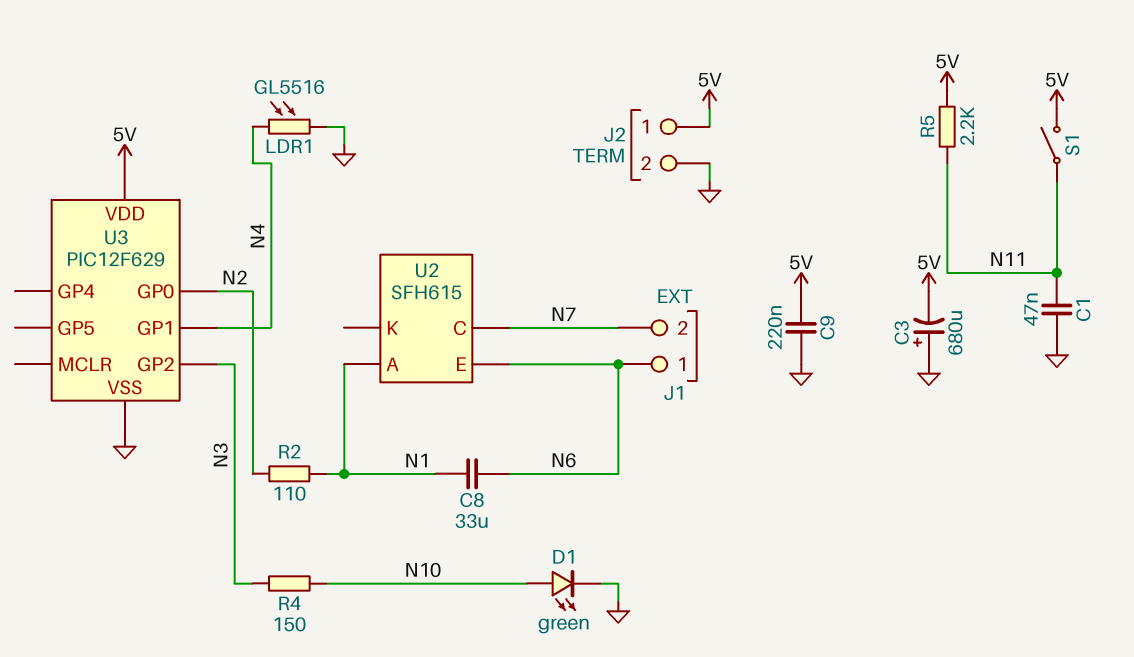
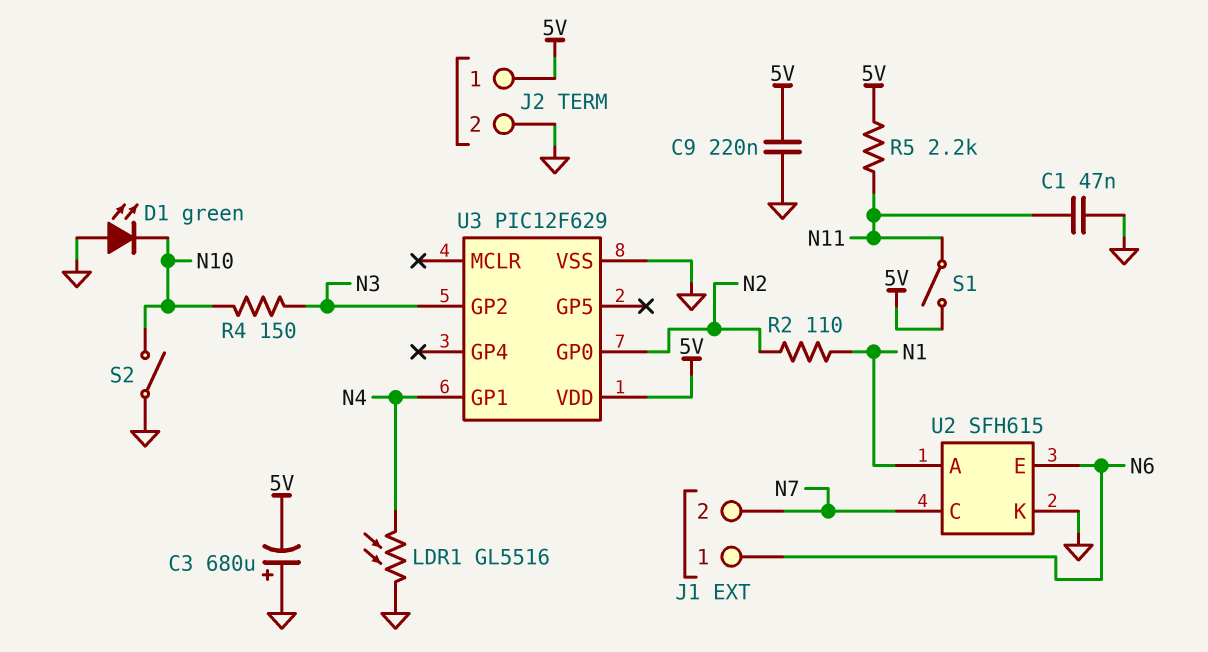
C8: 33uF (N1, N6) -> none
D1: LED green (A N10, K GND) -> LED green (A GND, K N10)
S2: none -> switch (GND, N10)
U2 pin K: none -> GND

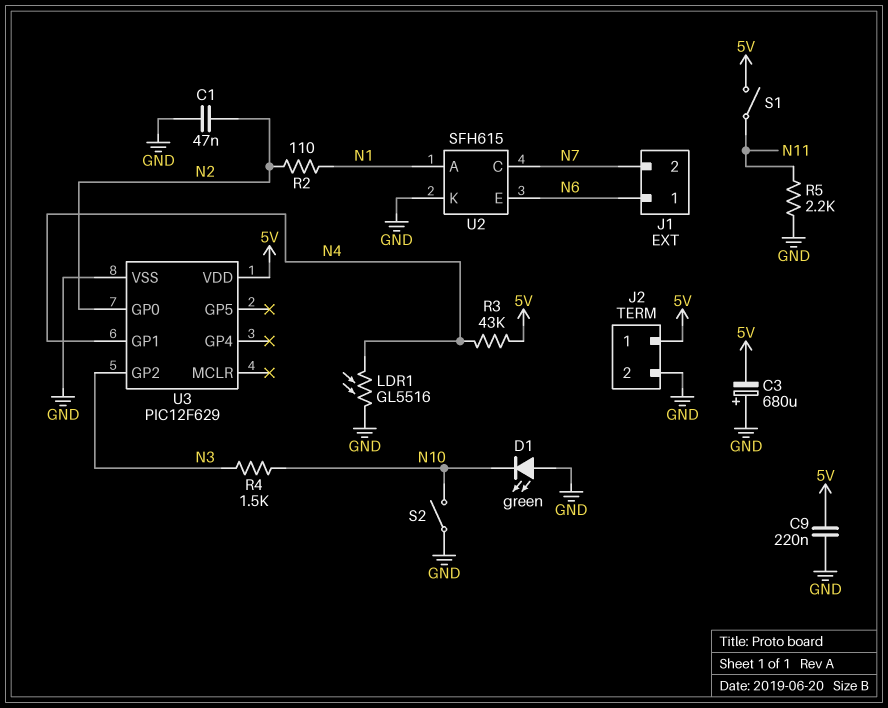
C1: 47nF (GND, N11) -> 47nF (GND, N2)
R3: none -> 43k (5V, N4)
R4: 150 (N3, N10) -> 1.5k (N3, N10)
R5: 2.2k (5V, N11) -> 2.2k (GND, N11)

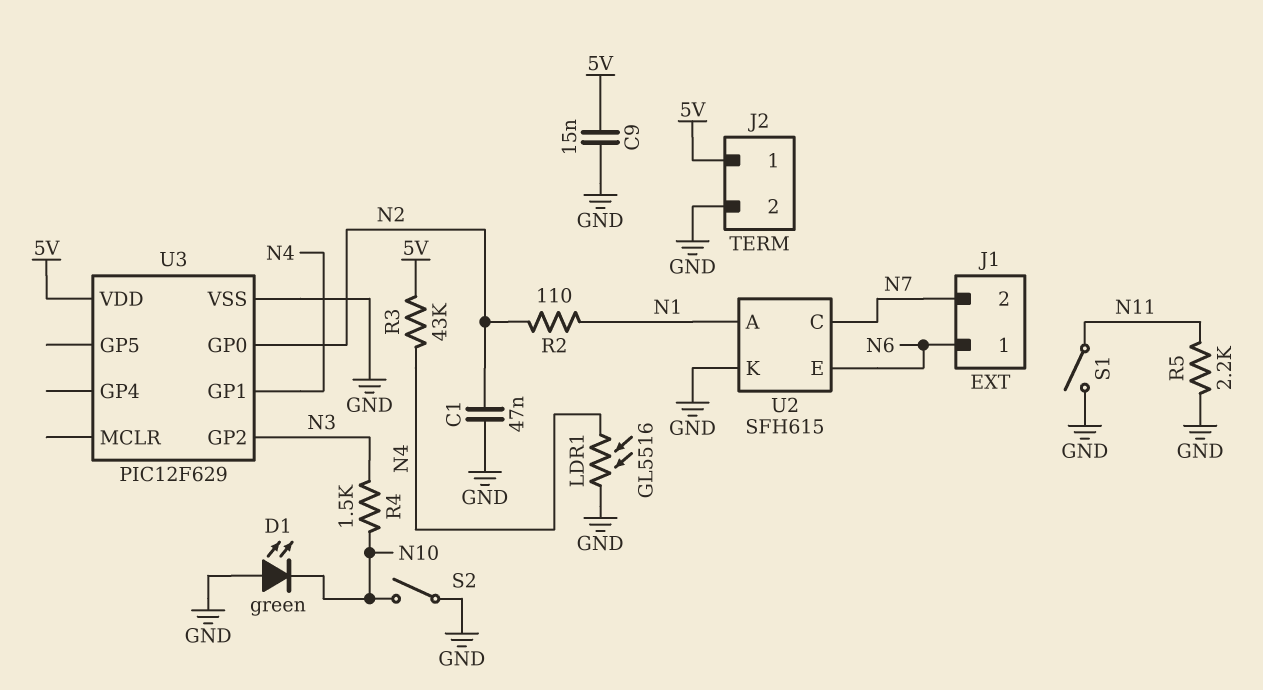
C3: 680uF (plus GND, minus 5V) -> none
C9: 220nF (5V, GND) -> 15nF (5V, GND)
S1: switch (5V, N11) -> switch (GND, N11)

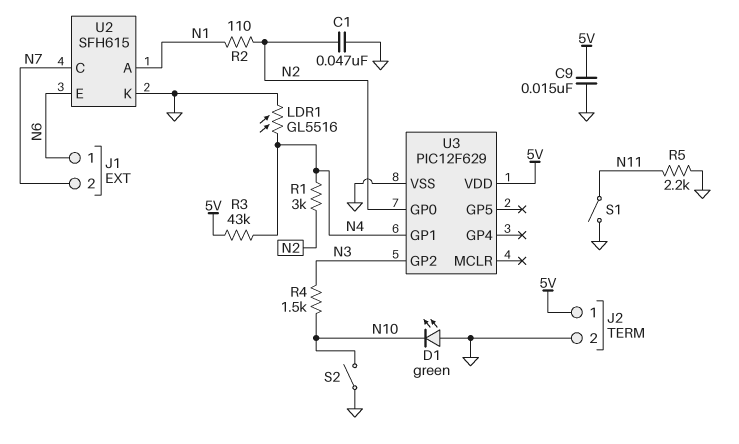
R1: none -> 3k (N2, N4)

